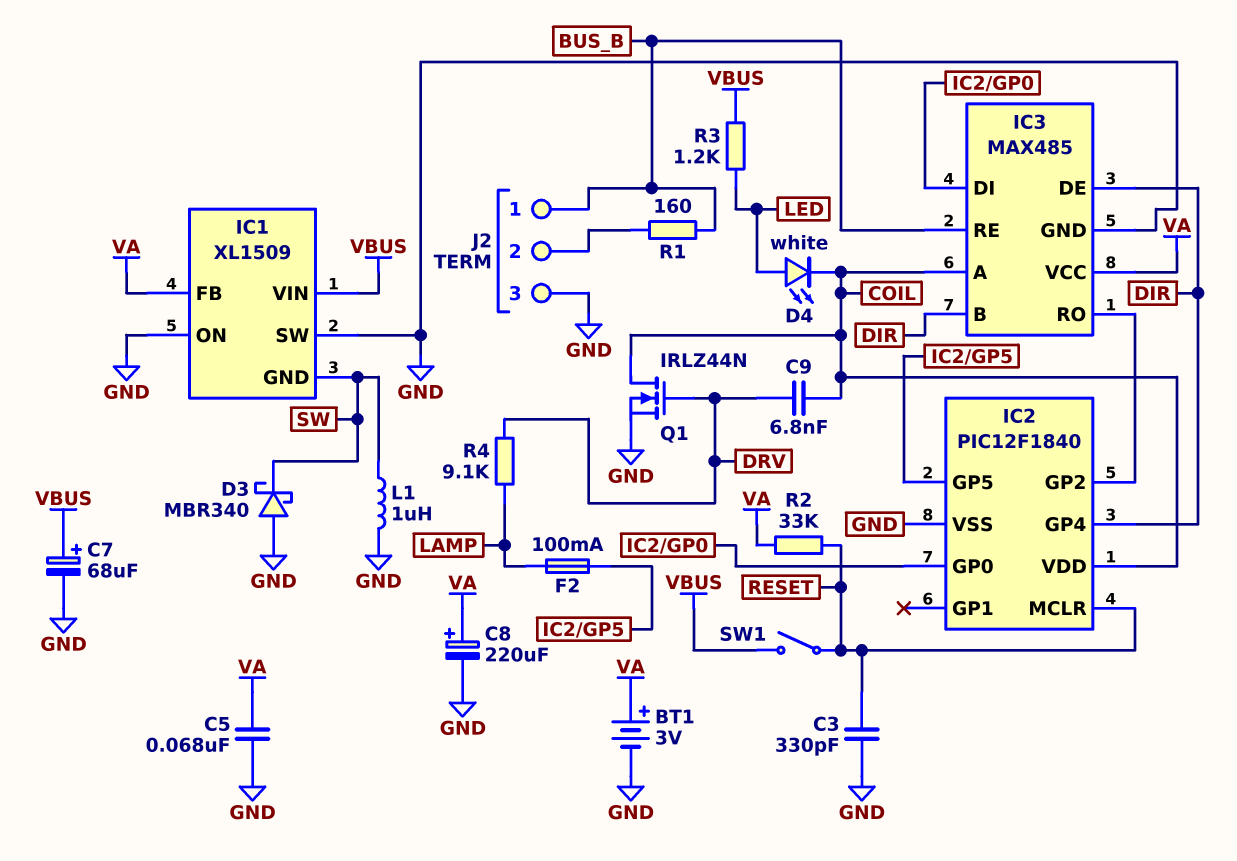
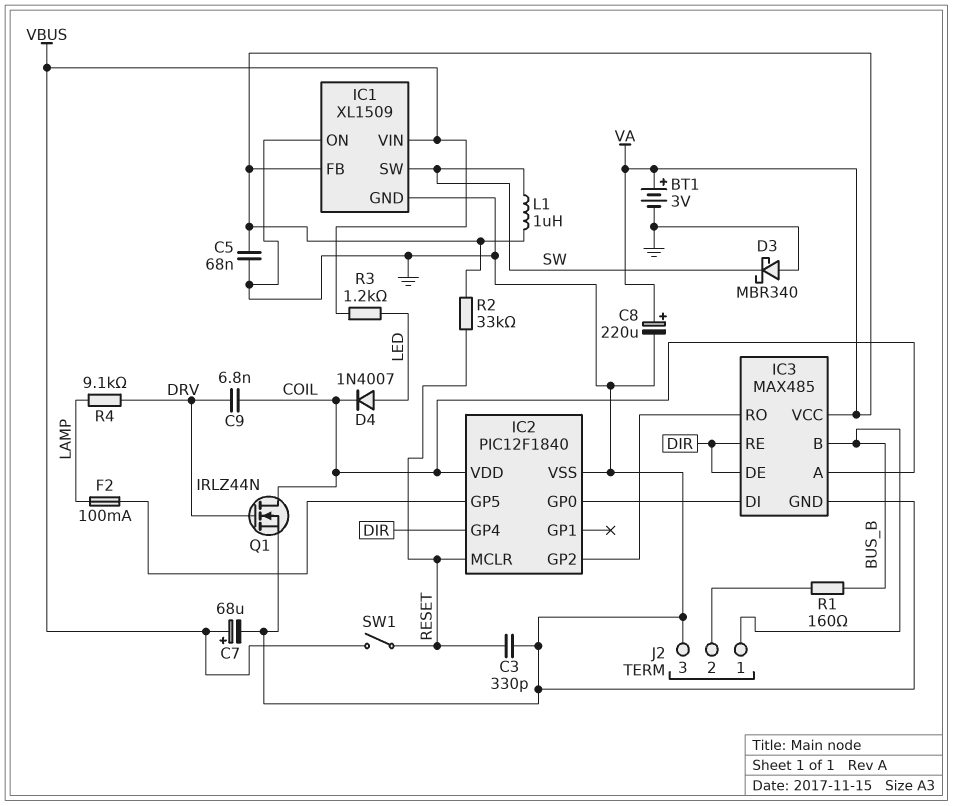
D4: LED white (A LED, K COIL) -> diode 1N4007 (A LED, K COIL)
IC1 pin GND: SW -> GND
IC1 pin SW: GND -> SW
IC3 pin B: DIR -> BUS_B
IC3 pin RE: BUS_B -> DIR
L1: 1uH (GND, SW) -> 1uH (SW, VA)

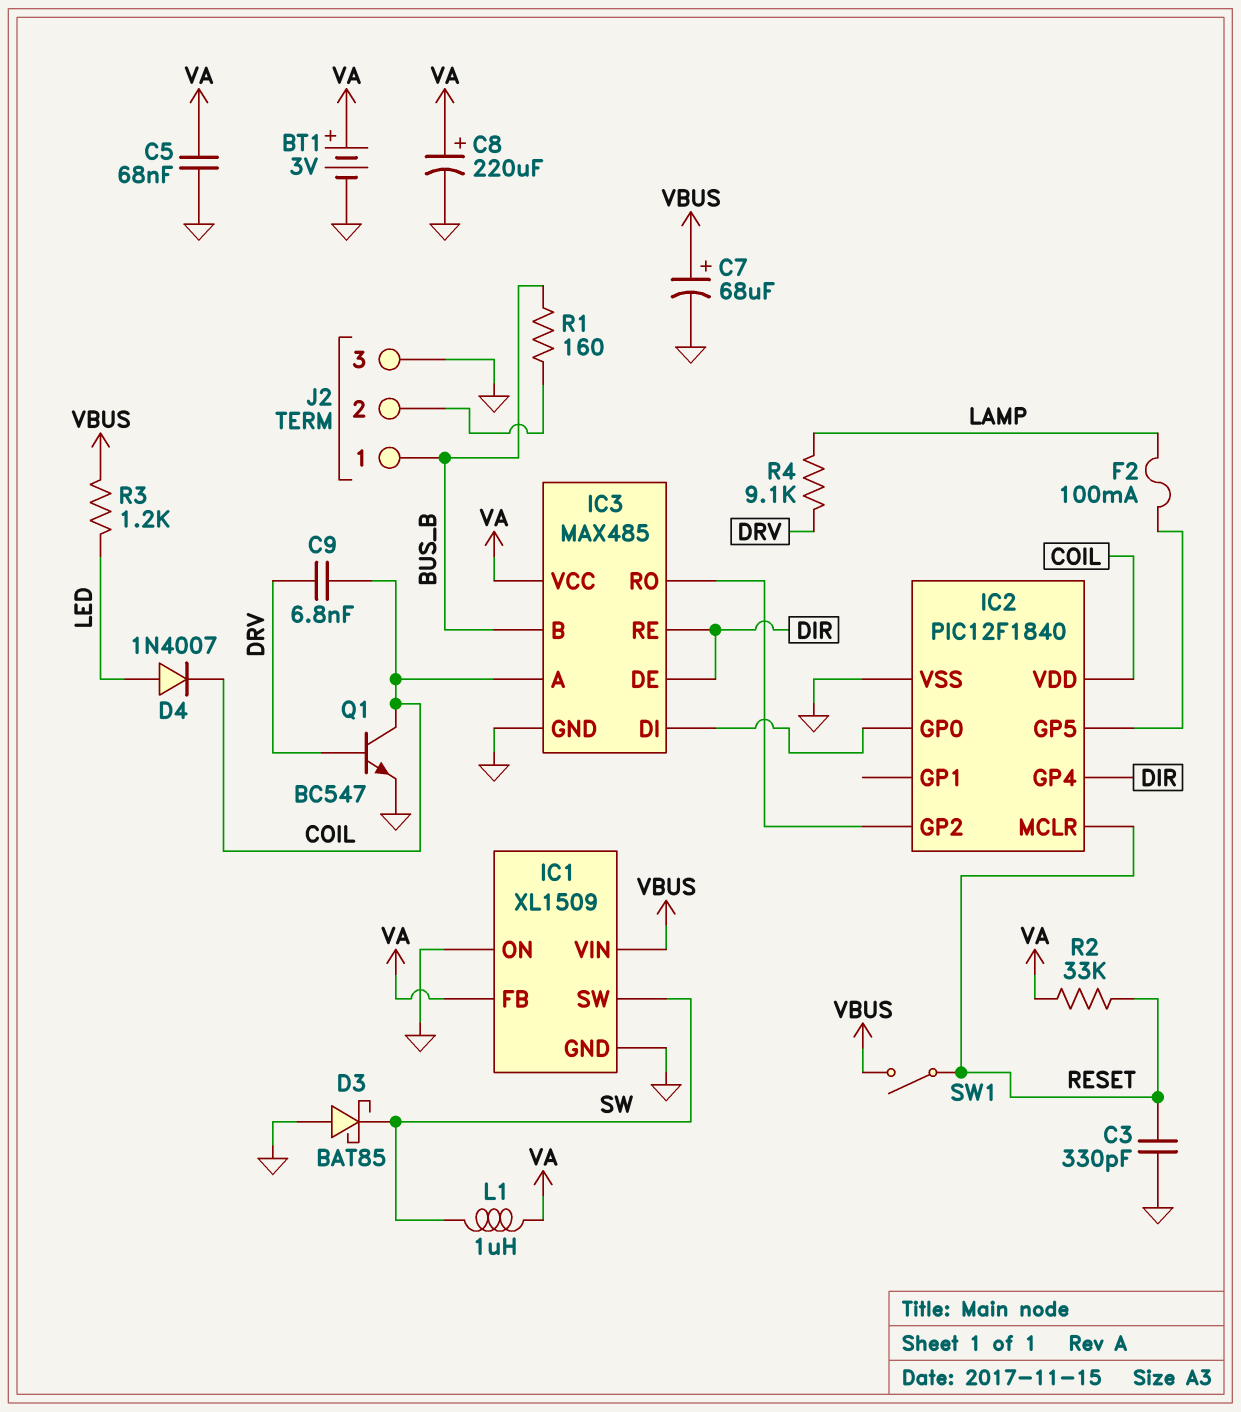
D3: schottky MBR340 (A GND, K SW) -> schottky BAT85 (A GND, K SW)
Q1: NMOS IRLZ44N (G DRV, D COIL, S GND) -> NPN BC547 (B DRV, C COIL, E GND)

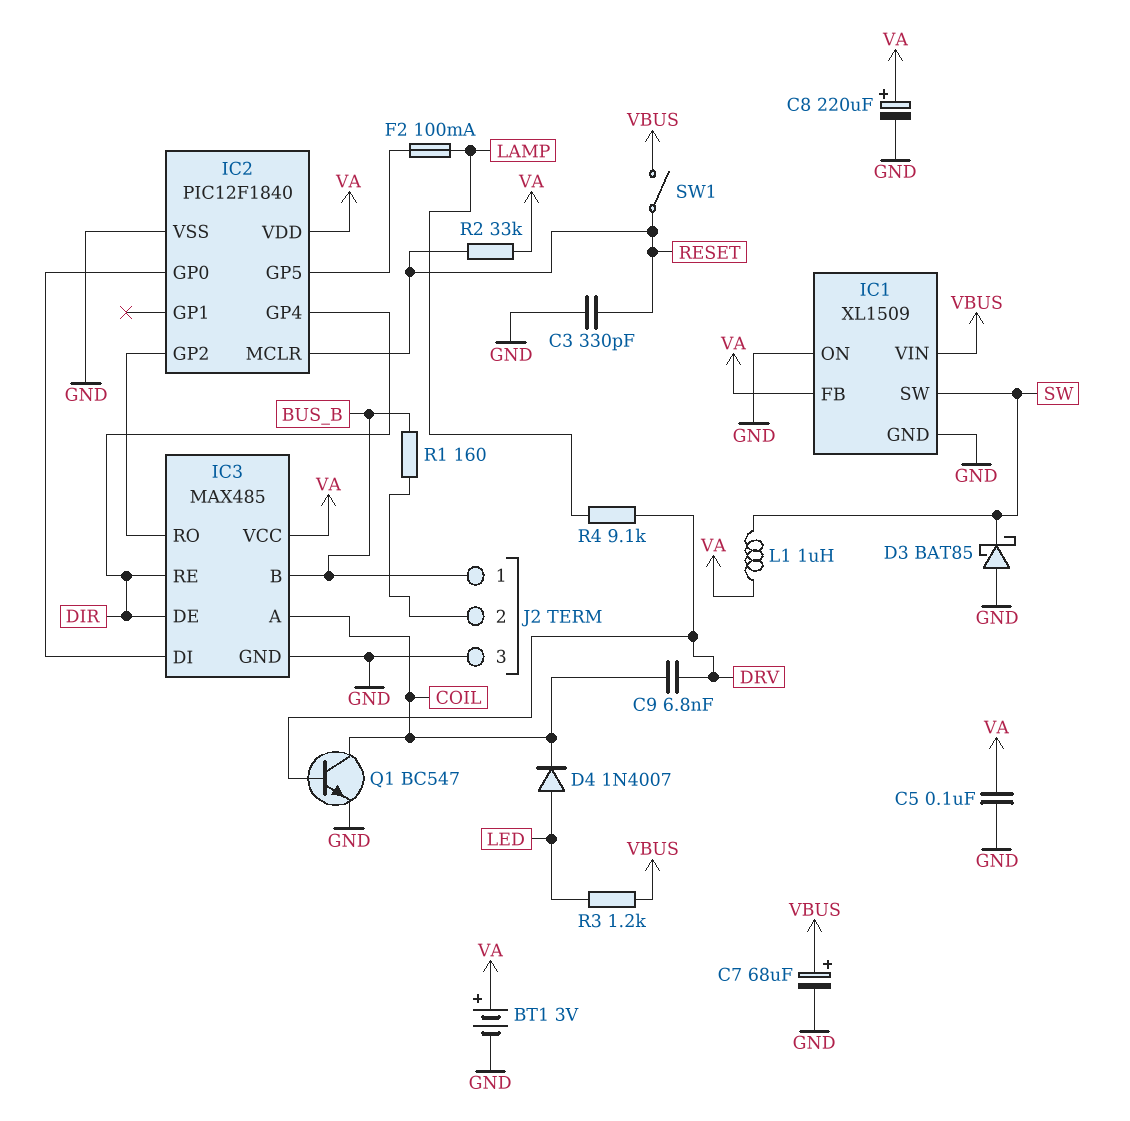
C5: 68nF (GND, VA) -> 100nF (GND, VA)
IC2 pin VDD: COIL -> VA

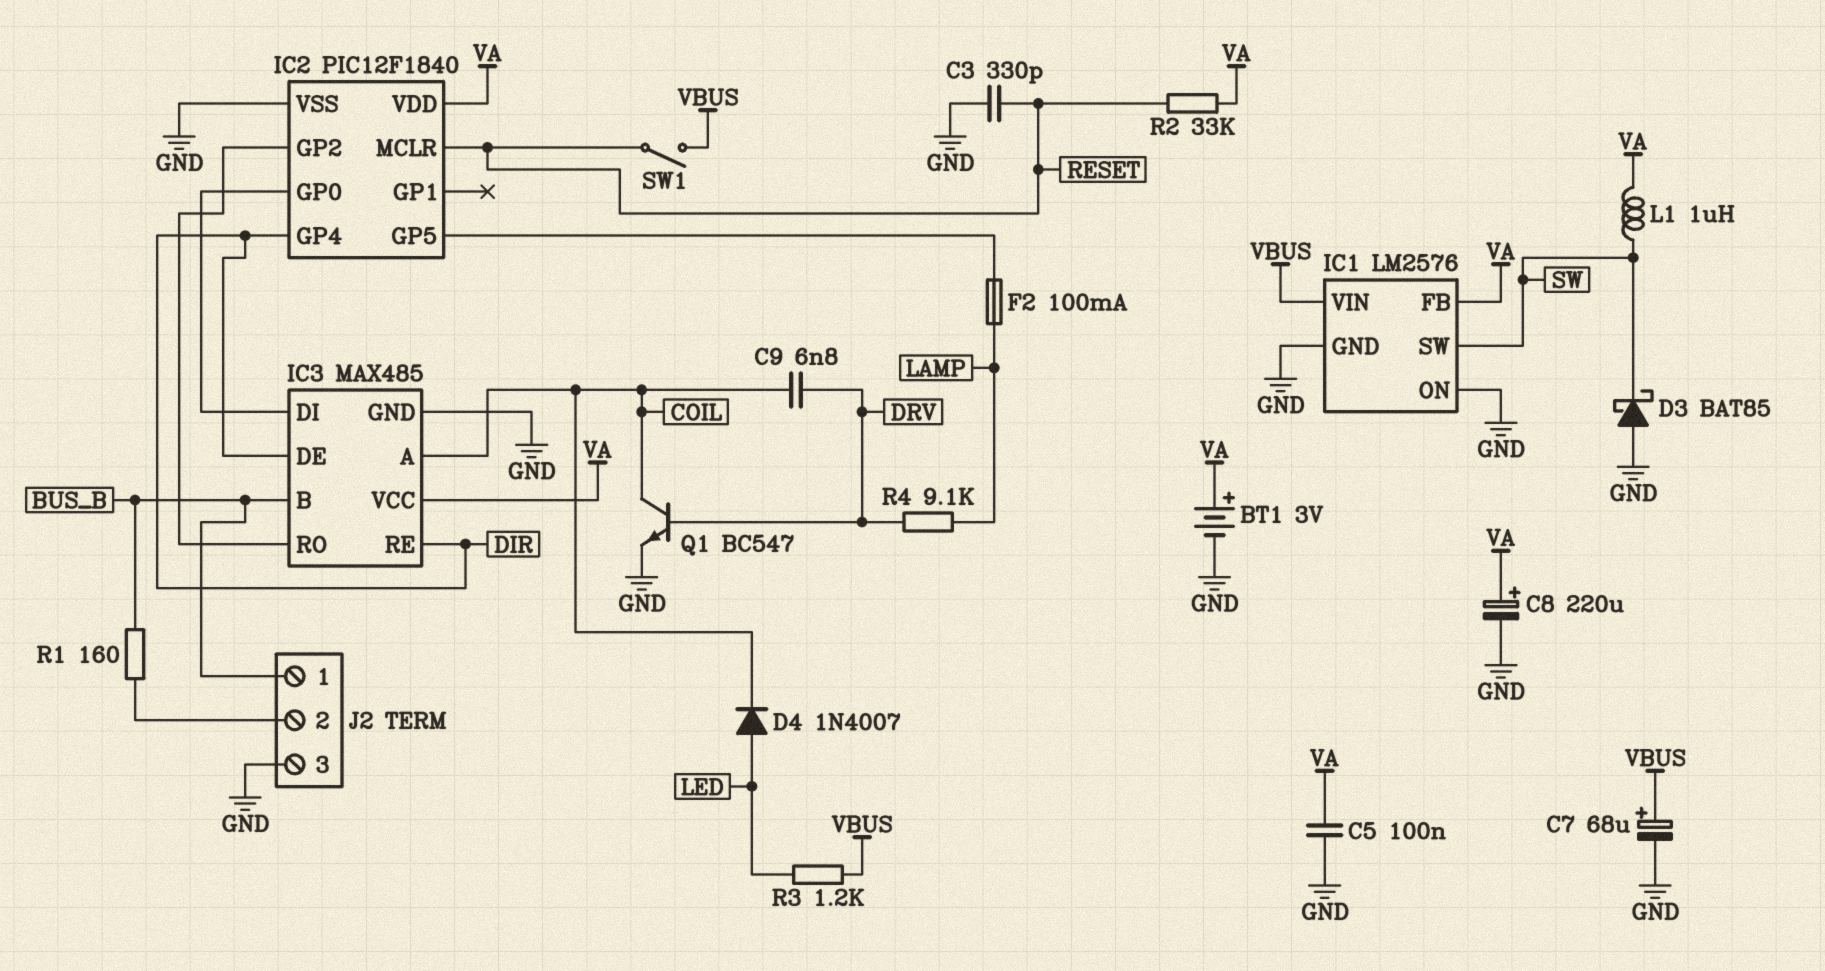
IC1: XL1509 -> LM2576

